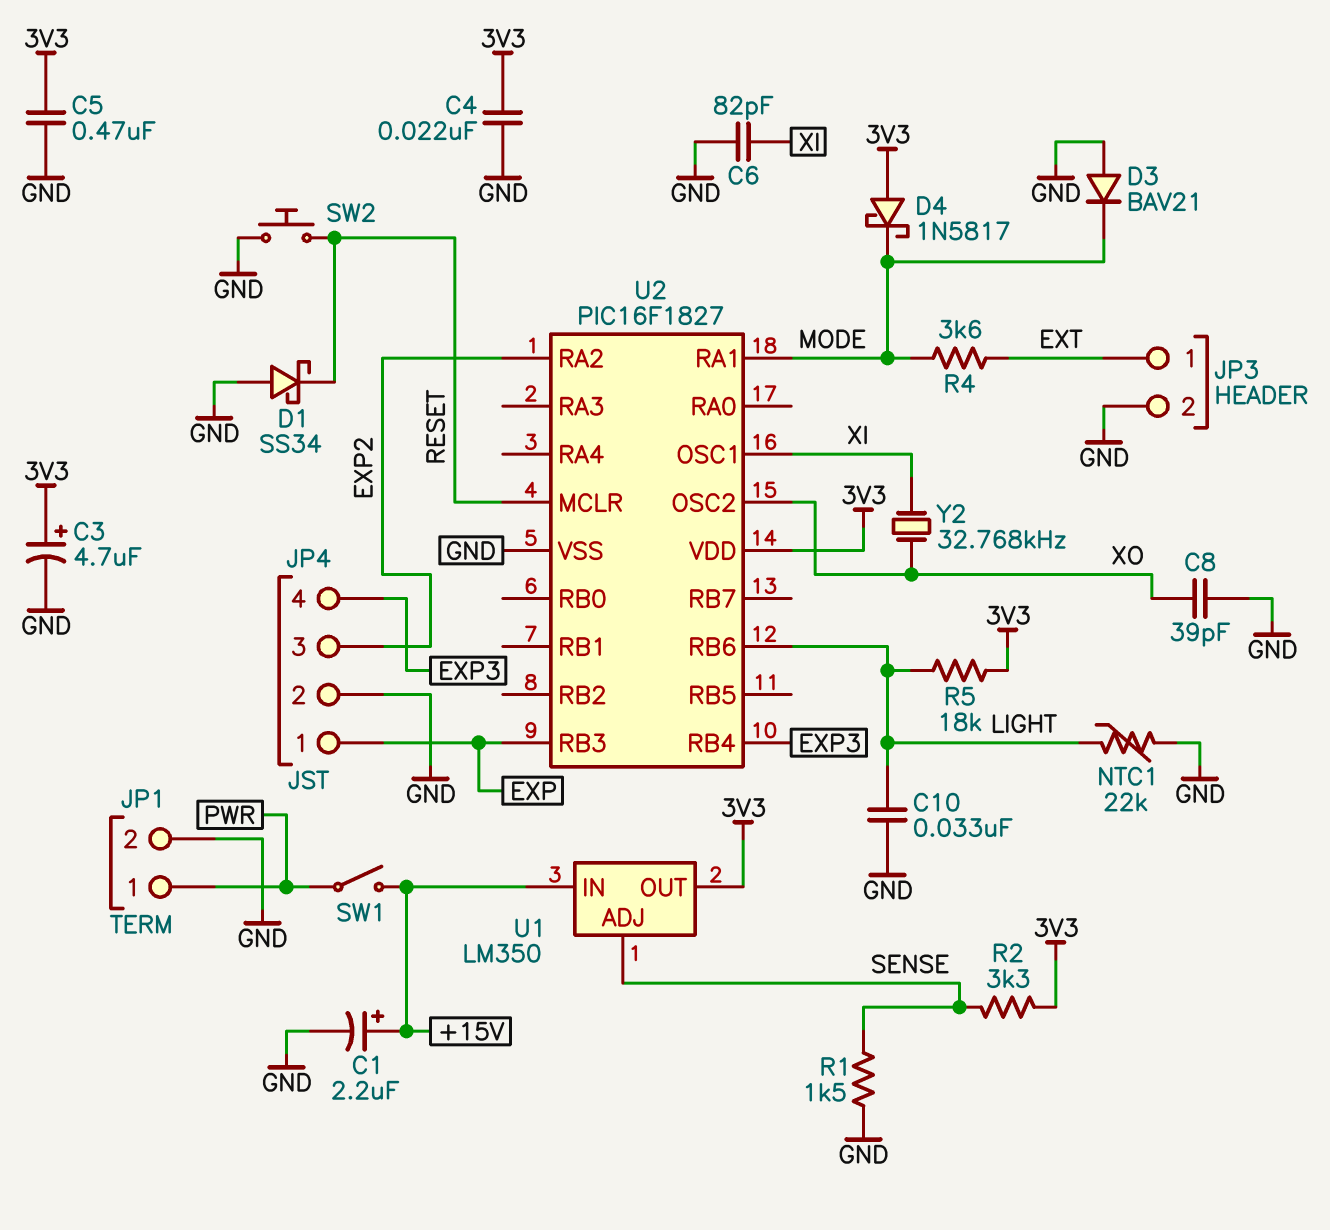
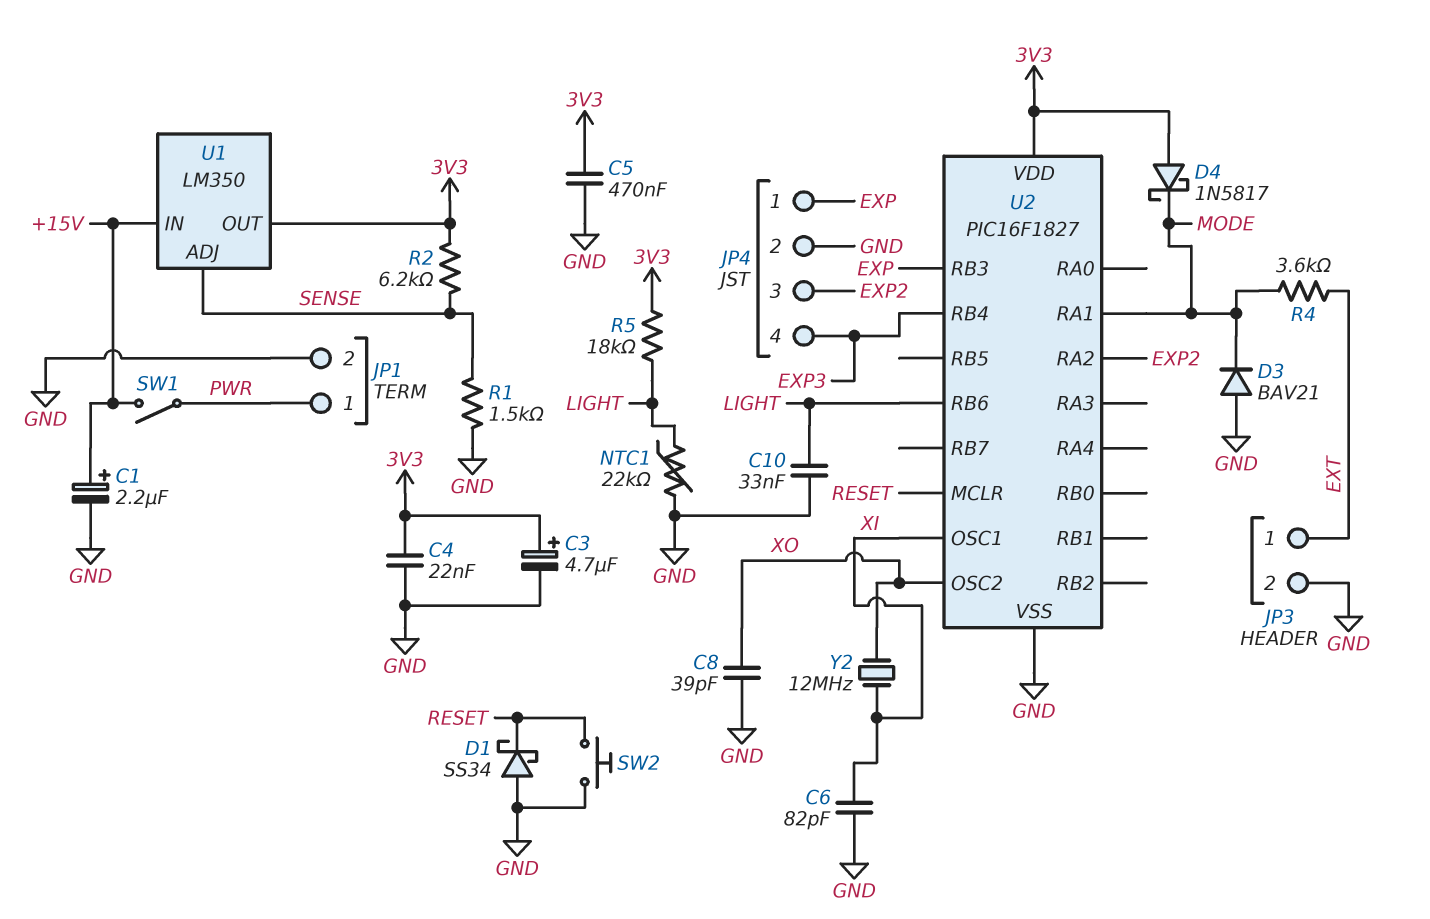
R2: 3.3k (3V3, SENSE) -> 6.2k (3V3, SENSE)
Y2: 32.768kHz (XI, XO) -> 12MHz (XI, XO)

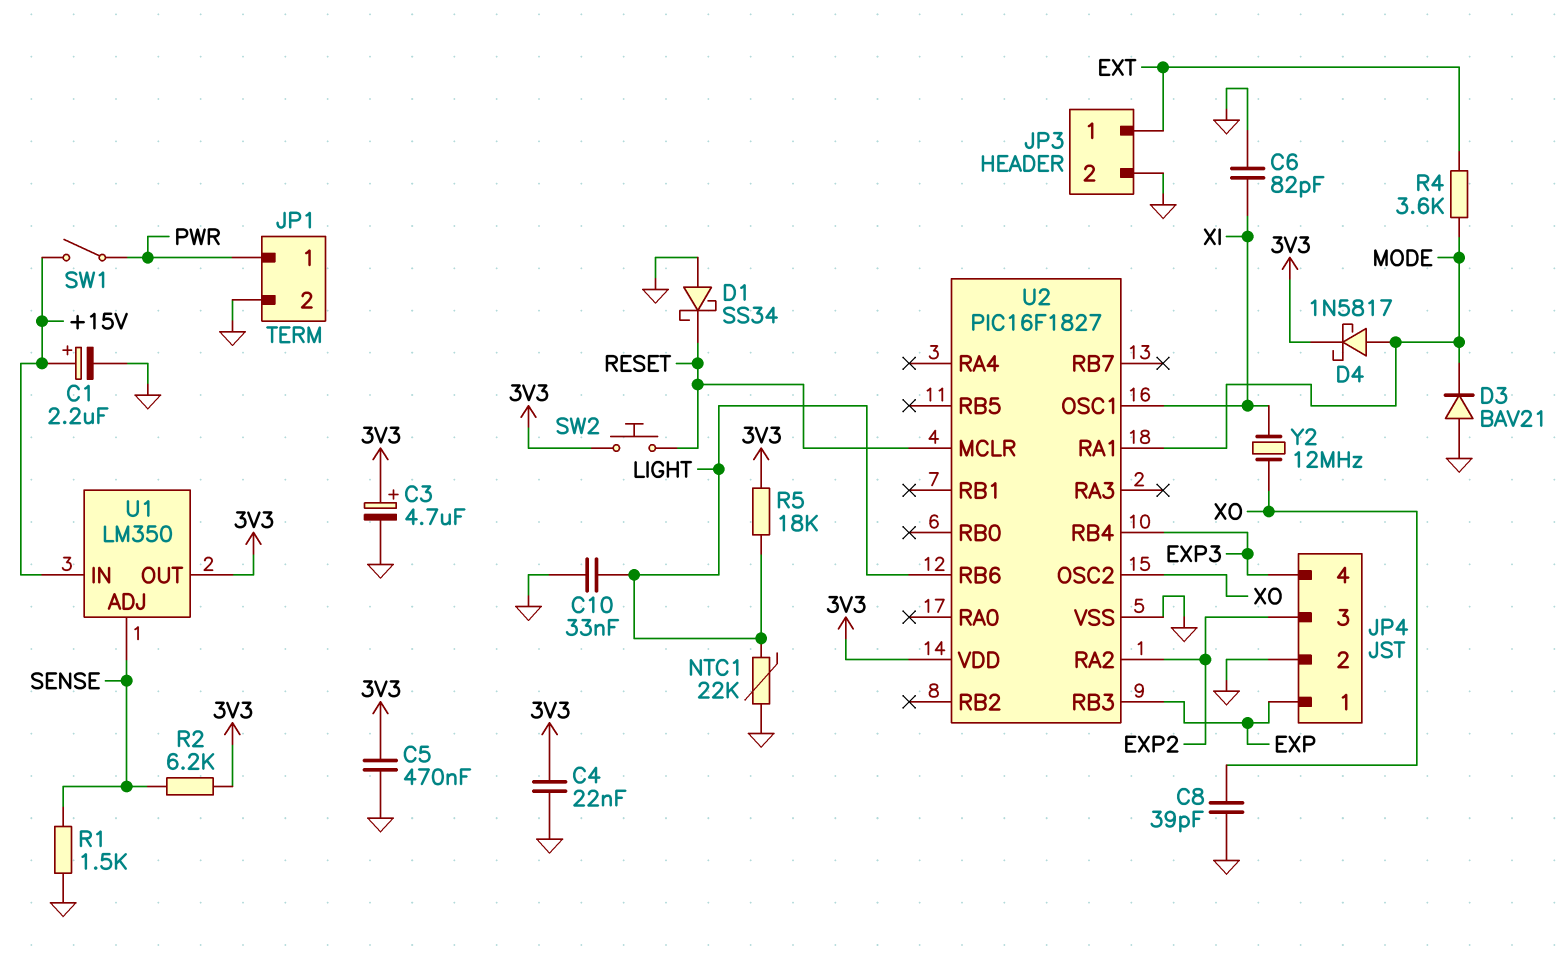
D4: schottky 1N5817 (A 3V3, K MODE) -> schottky 1N5817 (A MODE, K 3V3)
SW2: button (GND, RESET) -> button (3V3, RESET)

